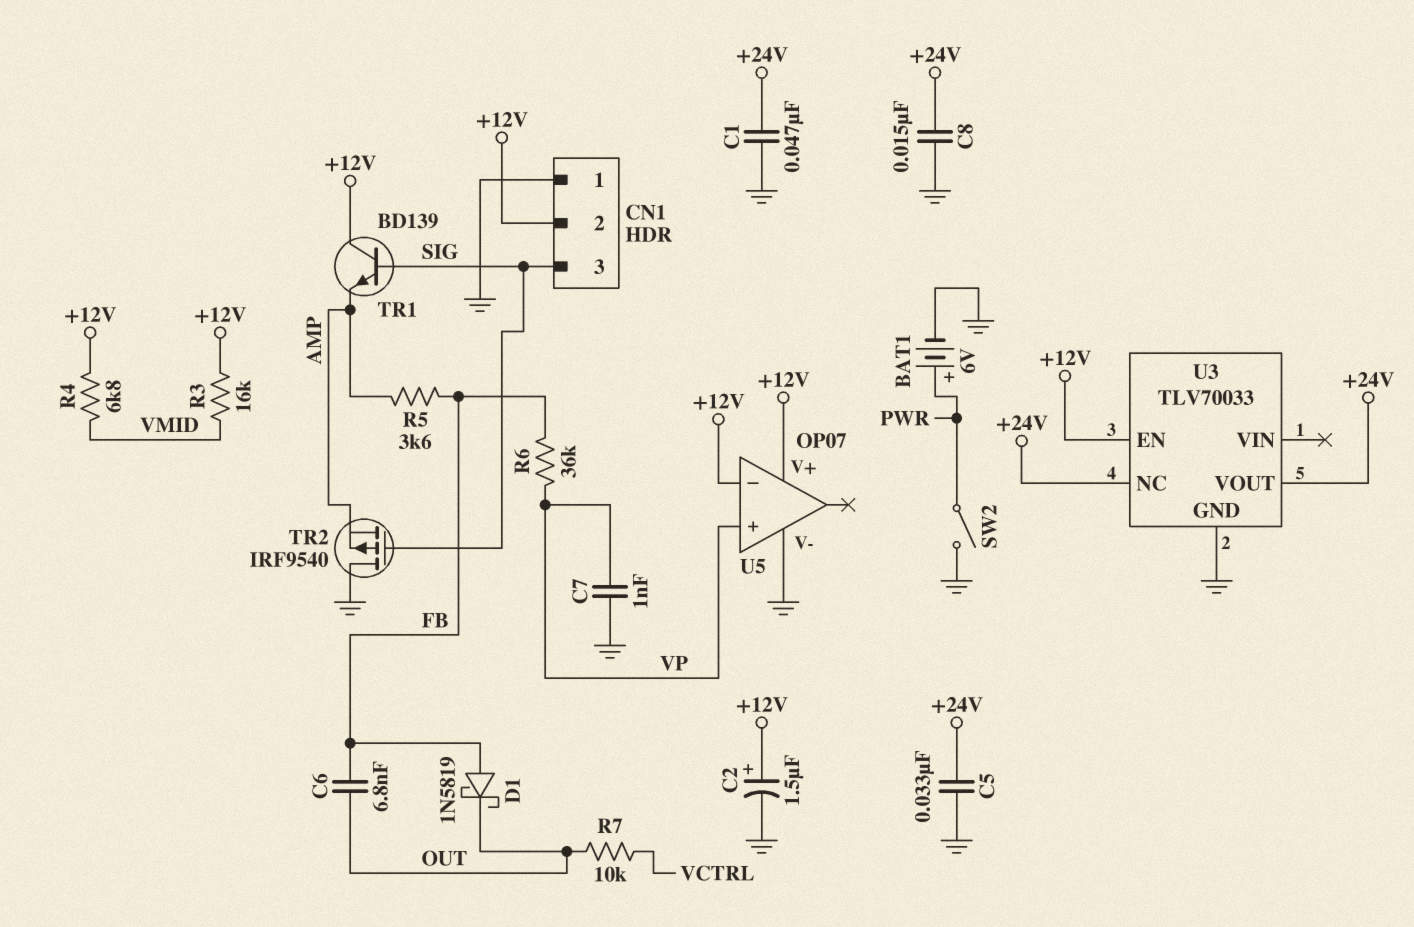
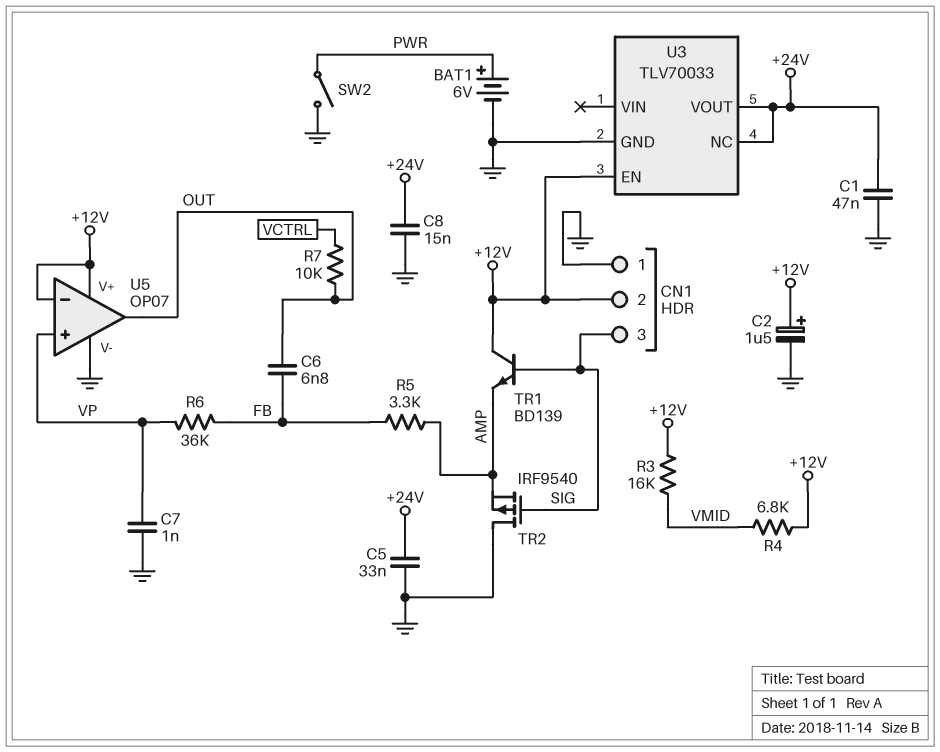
D1: schottky 1N5819 (A FB, K OUT) -> none
R5: 3.6k (AMP, FB) -> 3.3k (AMP, FB)
U5 pin out: none -> OUT

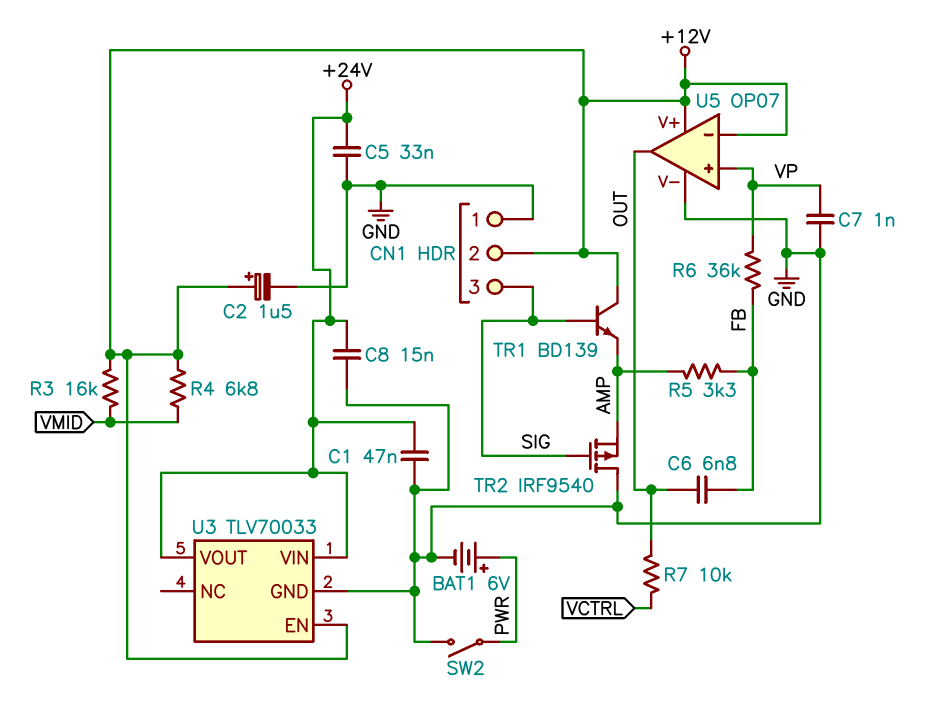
U3 pin NC: +24V -> none
U3 pin VIN: none -> +24V

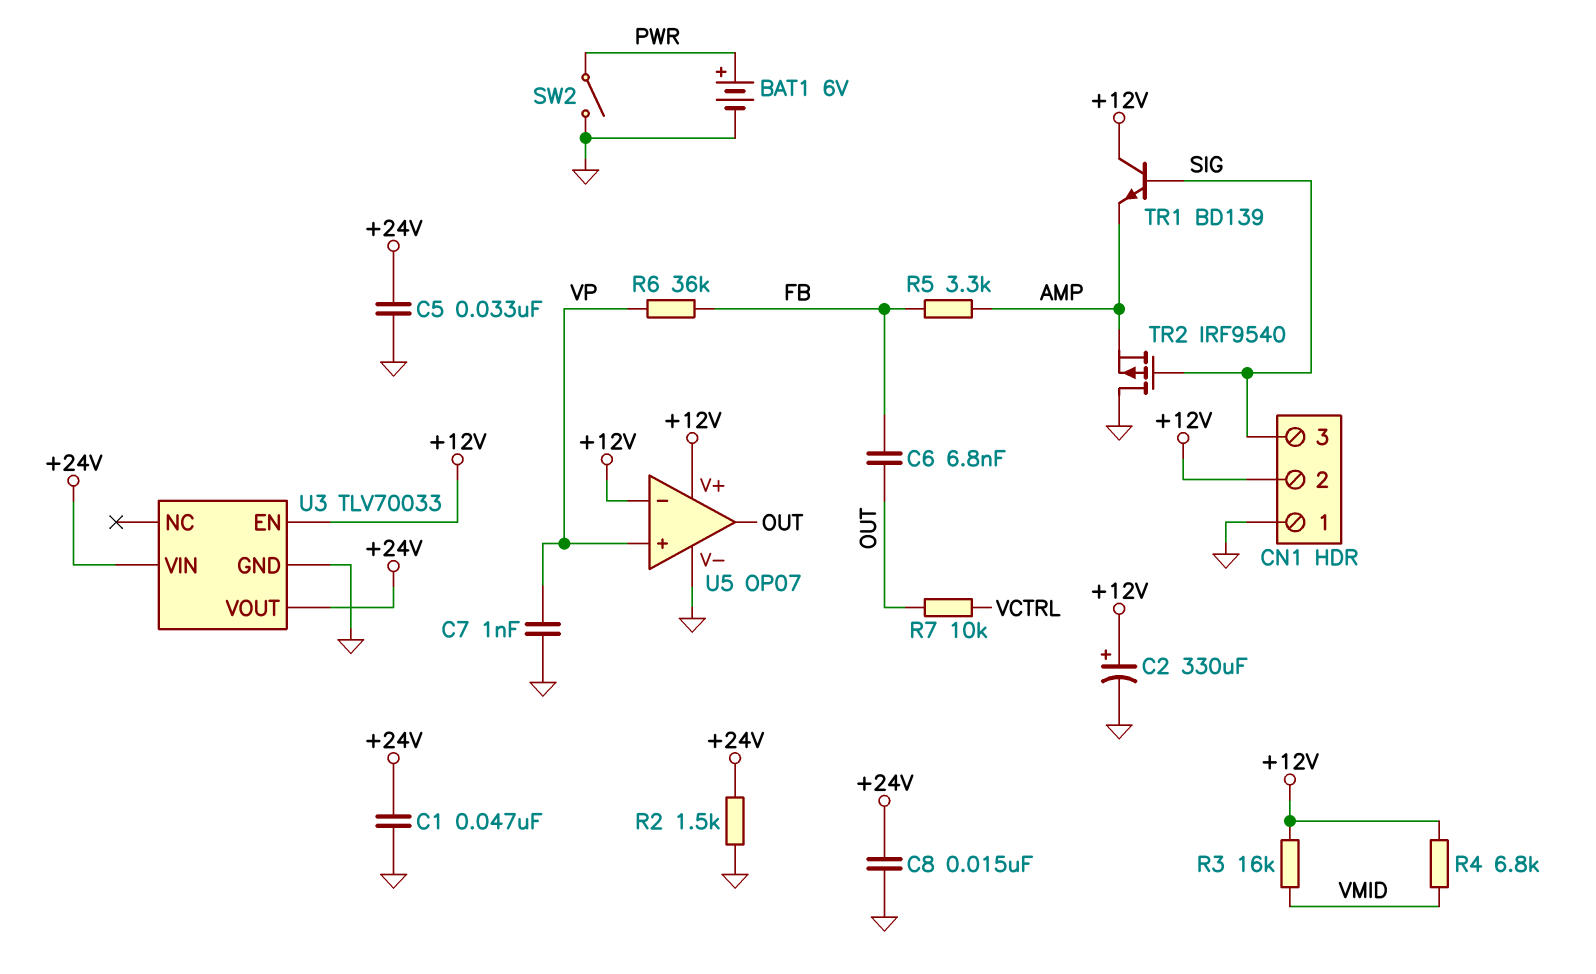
C2: 1.5uF (plus +12V, minus GND) -> 330uF (plus +12V, minus GND)
R2: none -> 1.5k (+24V, GND)

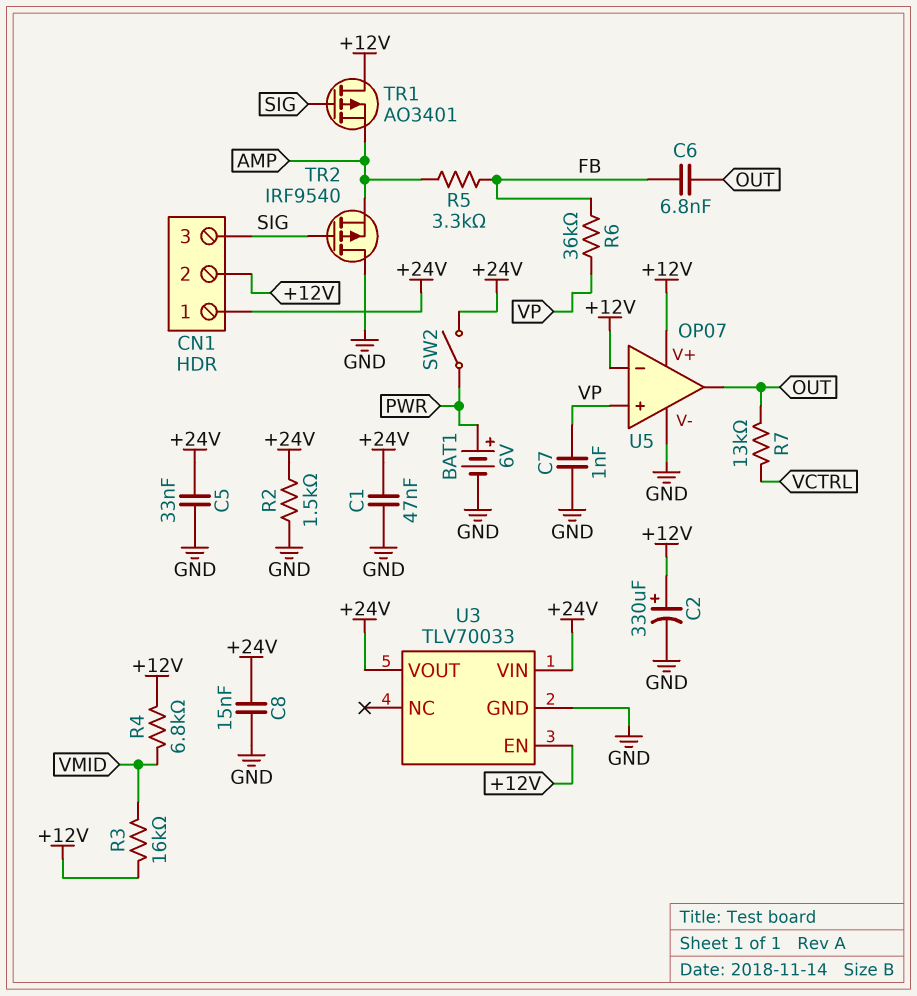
CN1 pin 1: GND -> +24V
R7: 10k (OUT, VCTRL) -> 13k (OUT, VCTRL)
SW2: switch (GND, PWR) -> switch (+24V, PWR)
TR1: NPN BD139 (B SIG, C +12V, E AMP) -> PMOS AO3401 (G SIG, D +12V, S AMP)

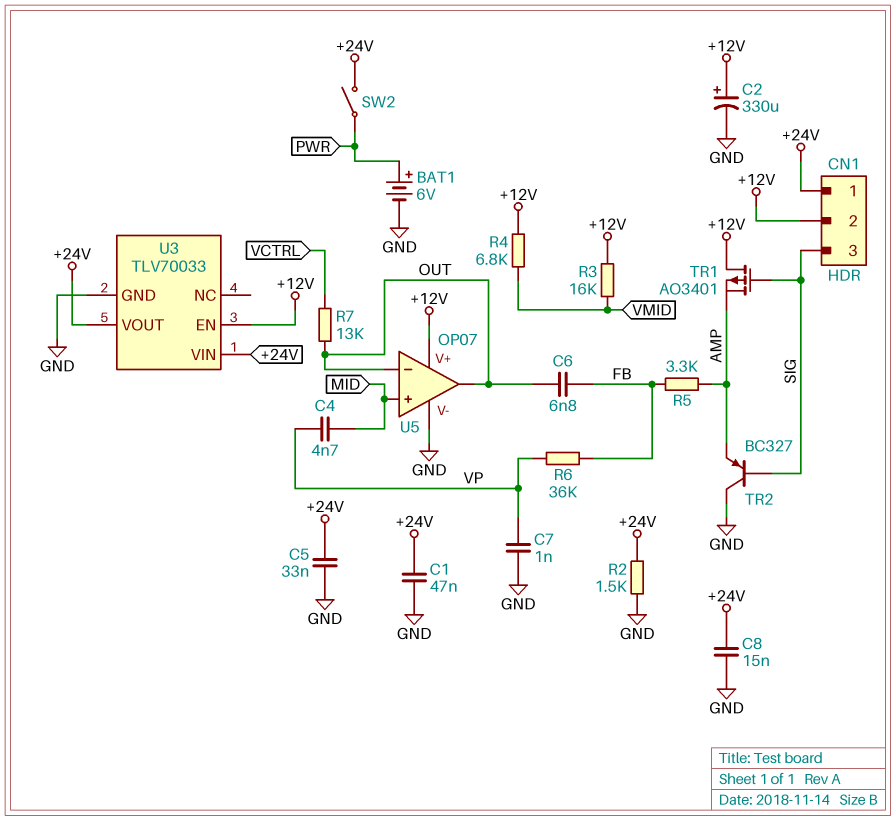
C4: none -> 4.7nF (MID, VP)
TR2: PMOS IRF9540 (G SIG, D GND, S AMP) -> PNP BC327 (B SIG, C GND, E AMP)
U5 pin in+: VP -> MID
U5 pin in-: +12V -> OUT

